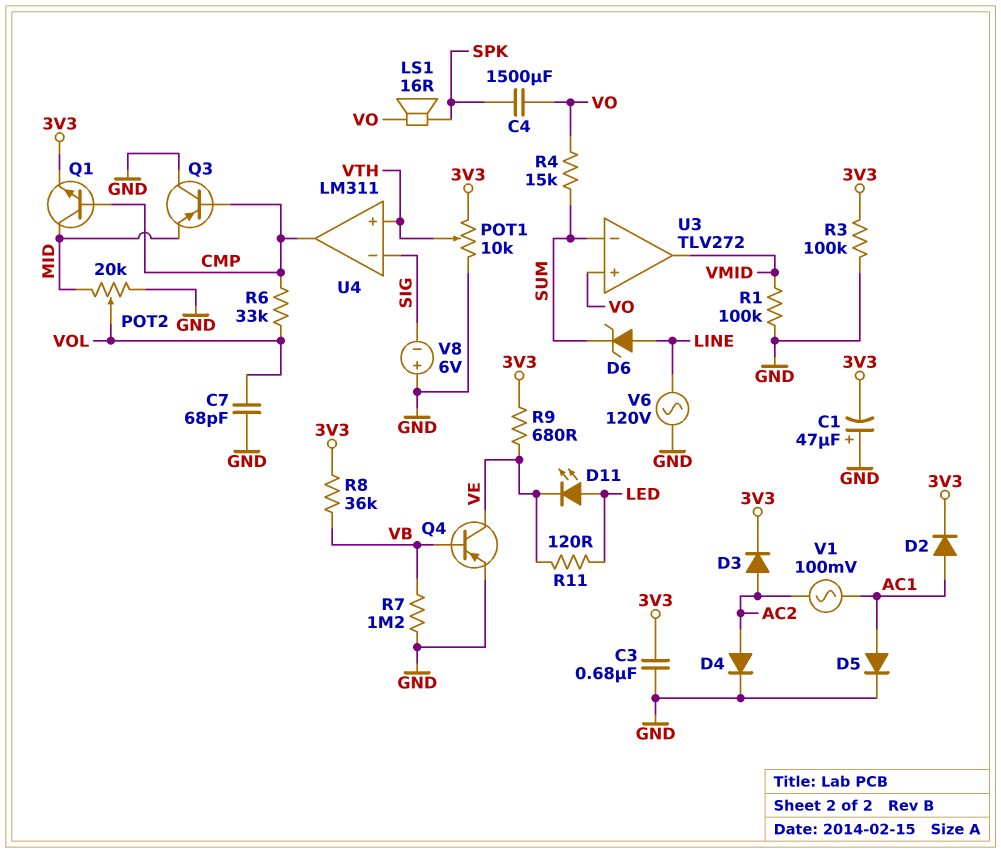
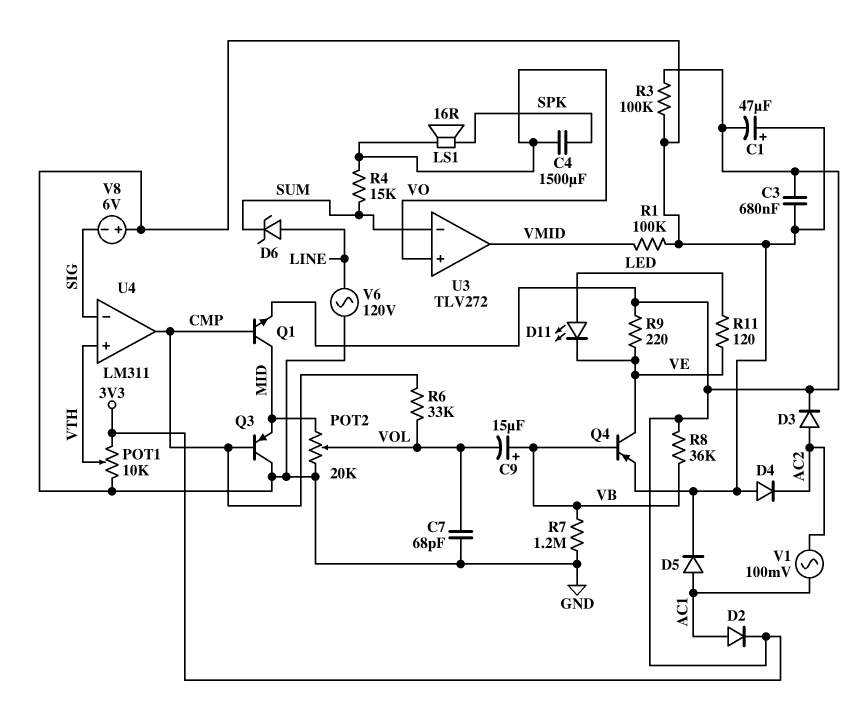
C9: none -> 15uF (plus VB, minus VOL)
D4: diode (A AC2, K GND) -> diode (A GND, K AC2)
R9: 680 (3V3, VE) -> 220 (3V3, VE)

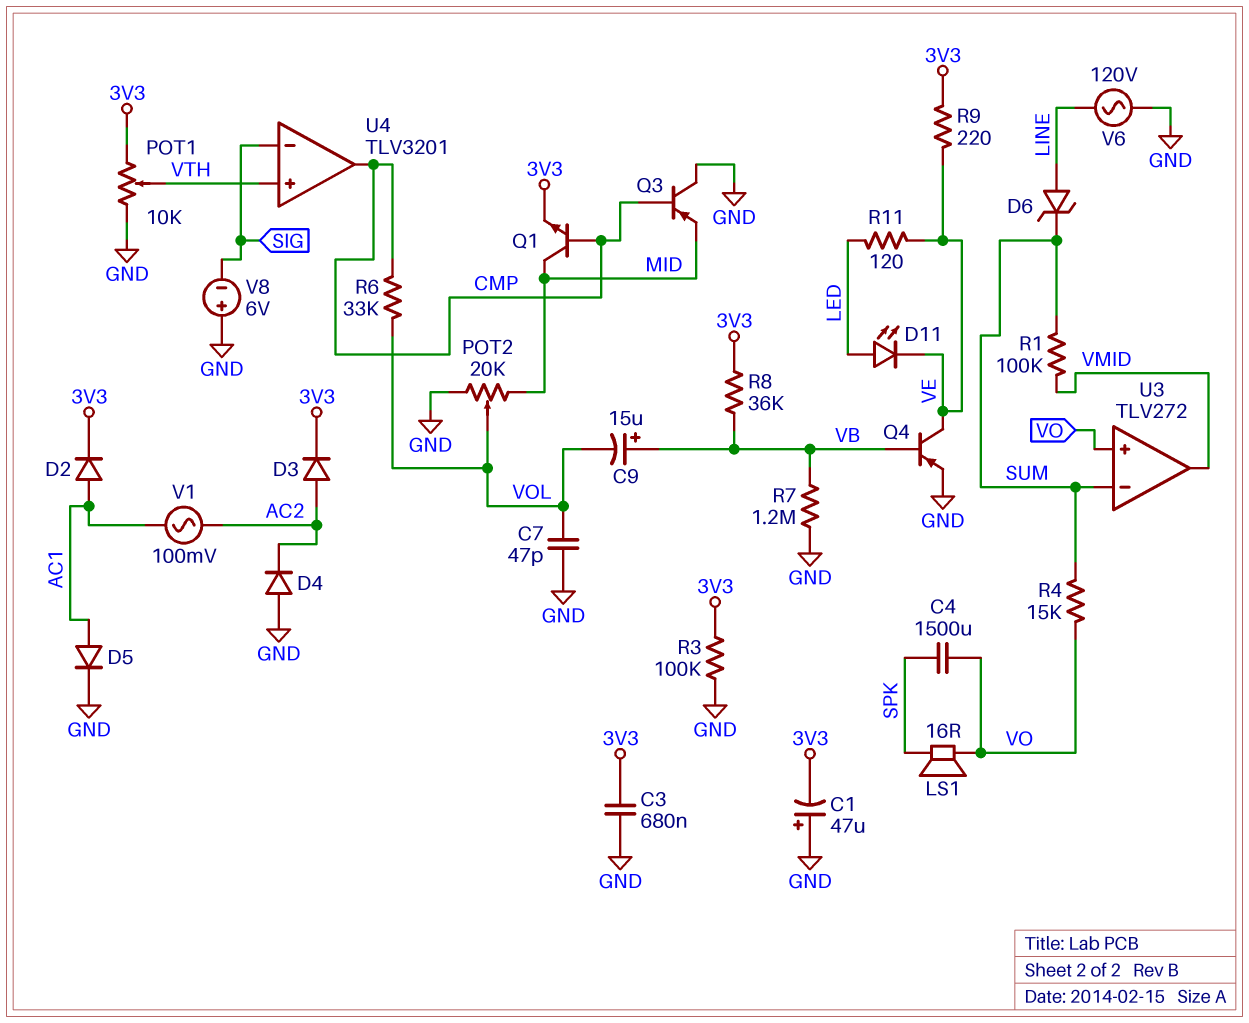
C7: 68pF (GND, VOL) -> 47pF (GND, VOL)
R1: 100k (GND, VMID) -> 100k (SUM, VMID)
U4: LM311 -> TLV3201

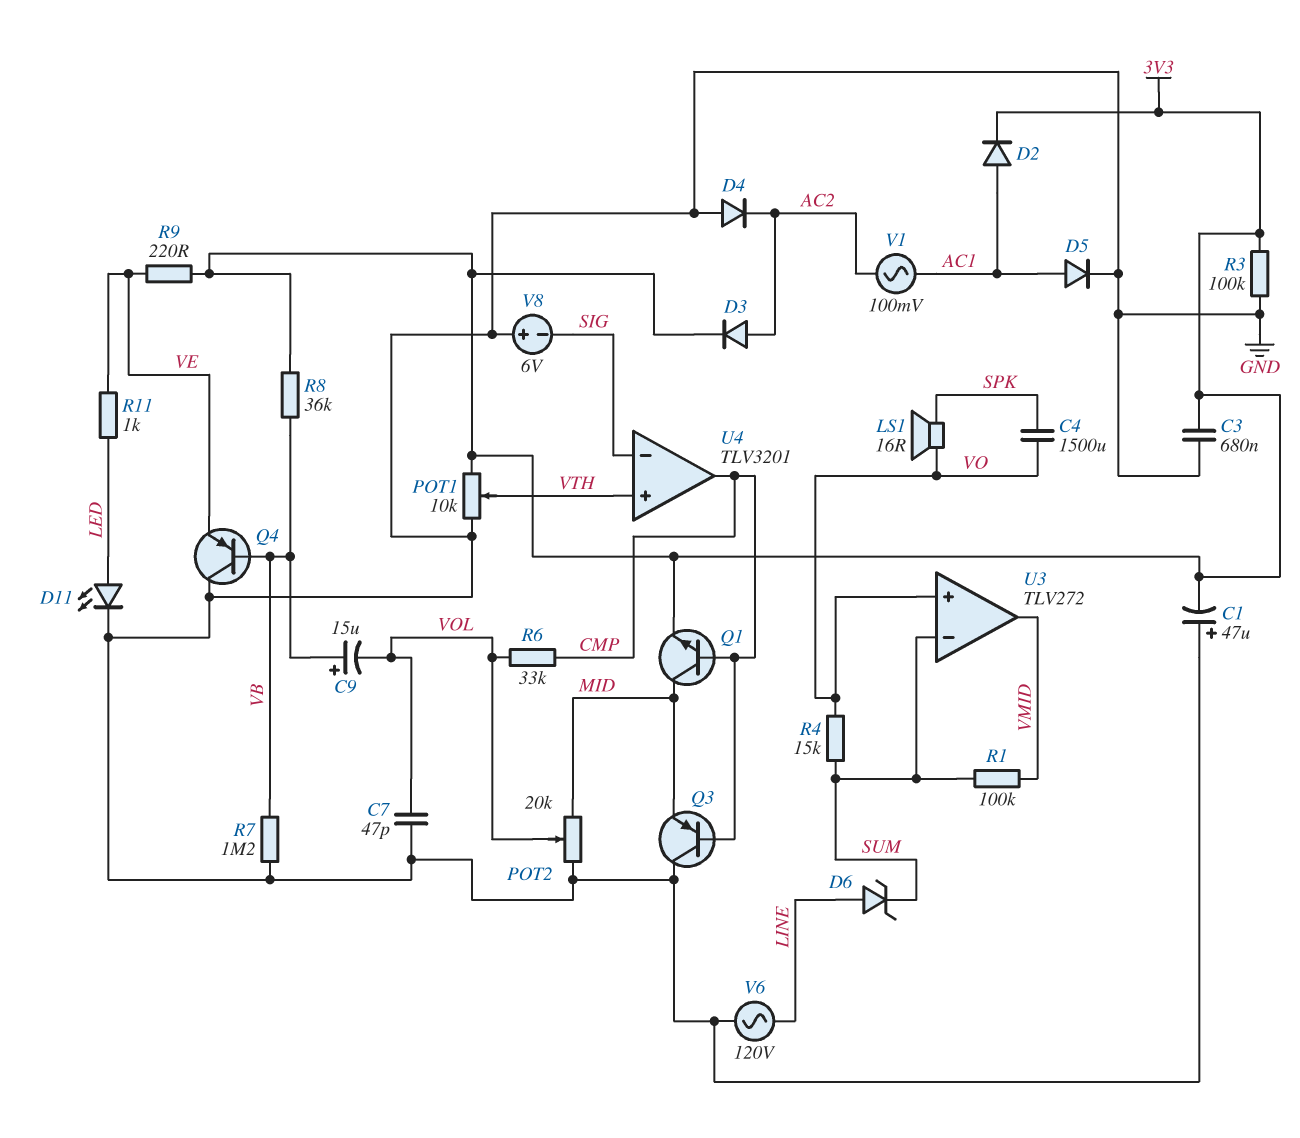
D11: LED (A LED, K VE) -> LED (A LED, K GND)
Q4: PNP (B VB, C VE, E GND) -> PNP (B VB, C GND, E VE)
R11: 120 (LED, VE) -> 1k (LED, VE)

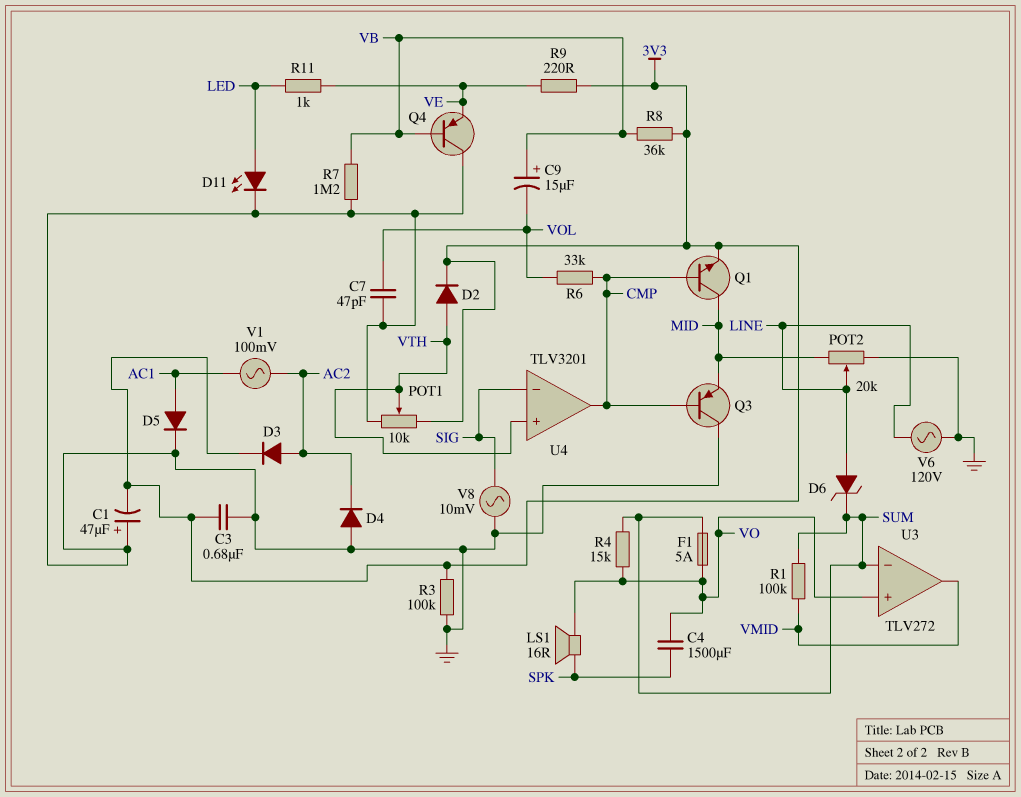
D2: diode (A AC1, K 3V3) -> diode (A VTH, K 3V3)
F1: none -> 5A (SUM, VO)
POT2: 20k (GND, MID, wiper VOL) -> 20k (GND, MID, wiper LINE)
V8: 6V (plus GND, minus SIG) -> AC 10mV (GND, SIG)

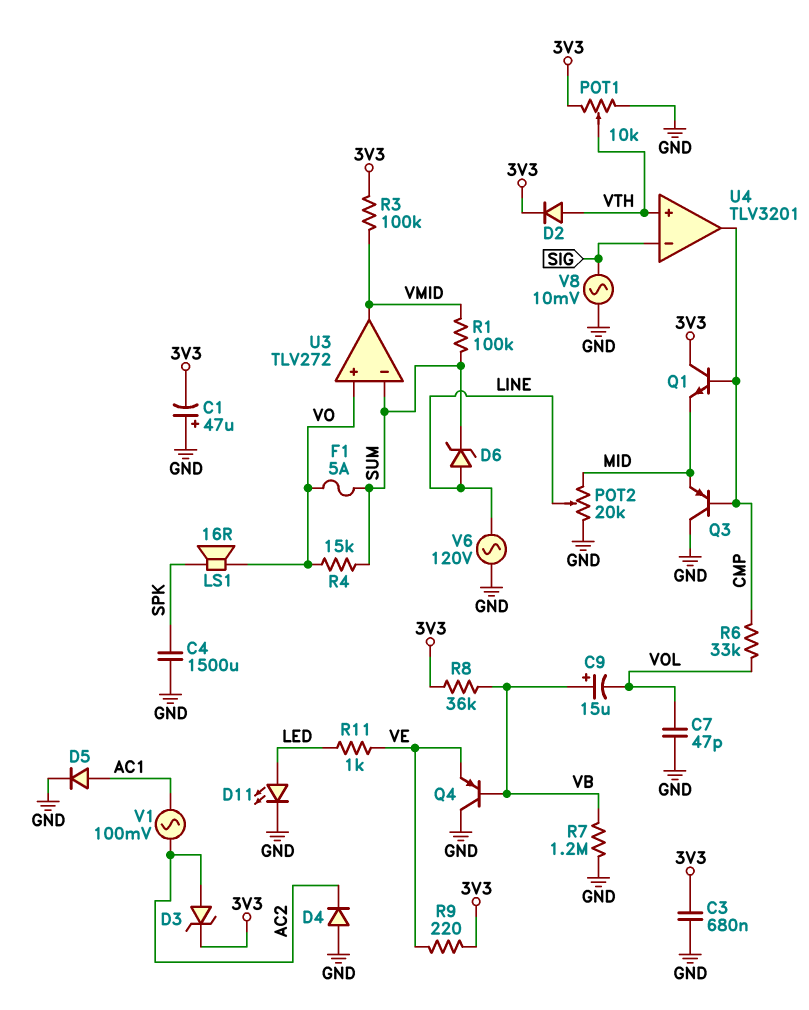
C4: 1500uF (SPK, VO) -> 1500uF (GND, SPK)
D3: diode (A AC2, K 3V3) -> zener (A AC2, K 3V3)
Q1: NPN (B CMP, C MID, E 3V3) -> NPN (B CMP, C 3V3, E MID)
R3: 100k (3V3, GND) -> 100k (3V3, VMID)

